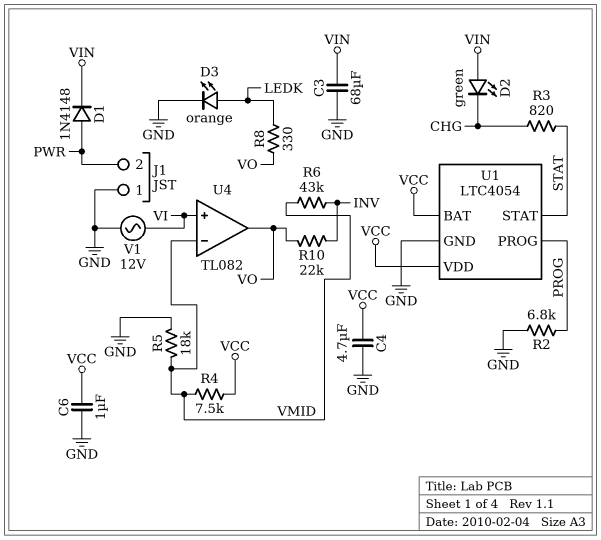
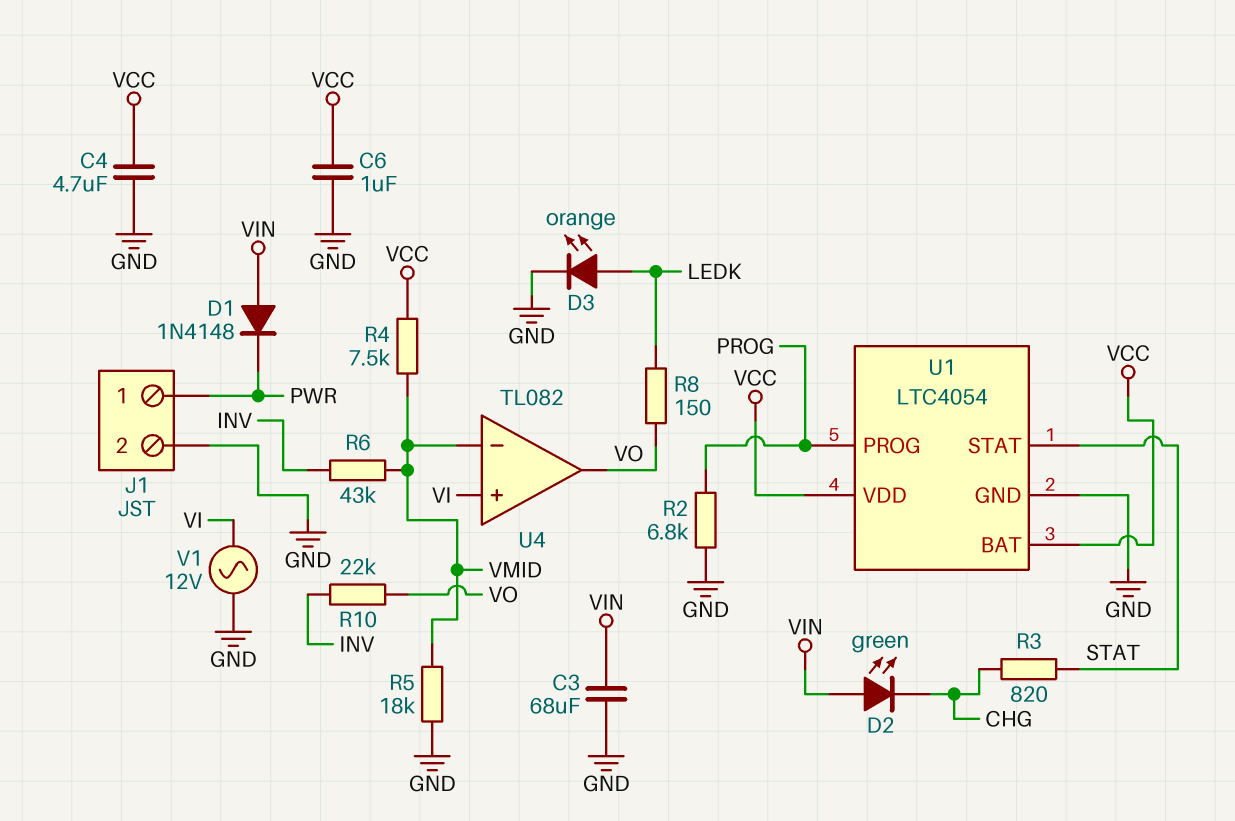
D1: diode 1N4148 (A PWR, K VIN) -> diode 1N4148 (A VIN, K PWR)
J1 pin 1: GND -> PWR
J1 pin 2: PWR -> GND
R8: 330 (LEDK, VO) -> 150 (LEDK, VO)

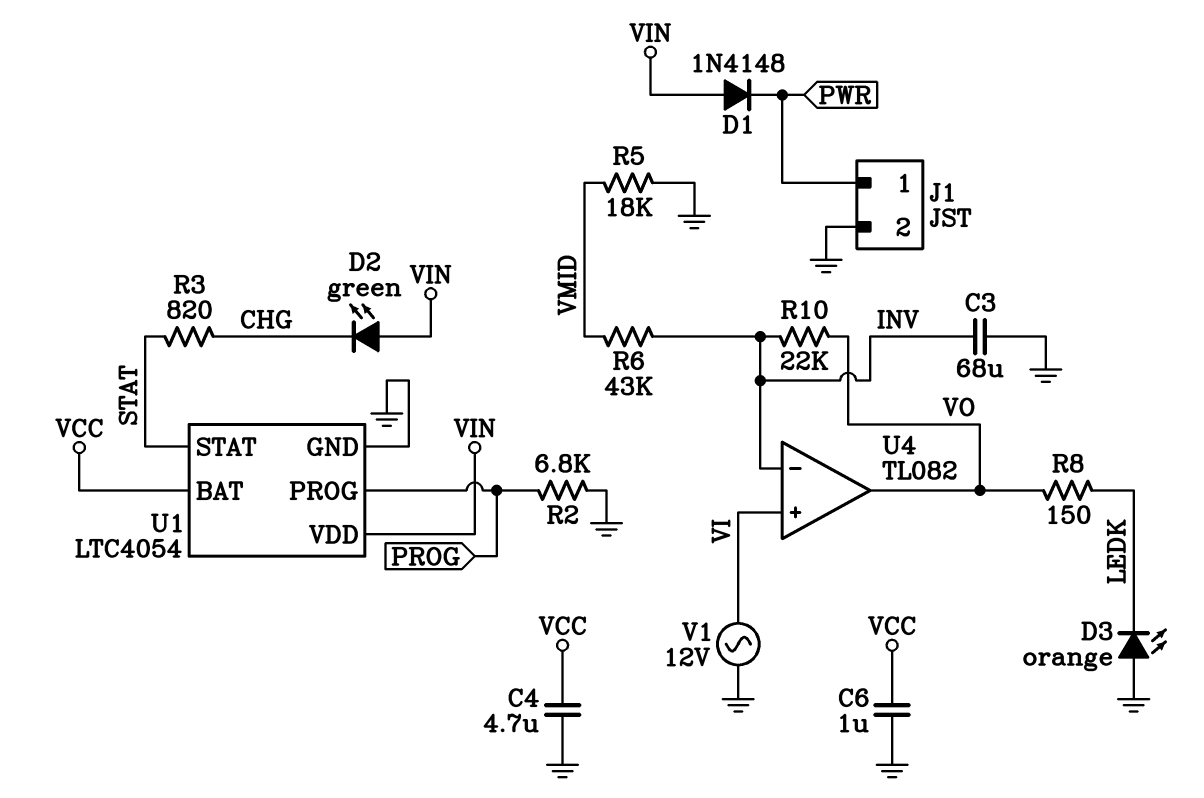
C3: 68uF (GND, VIN) -> 68uF (GND, INV)
D3: LED orange (A LEDK, K GND) -> LED orange (A GND, K LEDK)
R4: 7.5k (VCC, VMID) -> none
U1 pin VDD: VCC -> VIN
U4 pin in-: VMID -> INV

